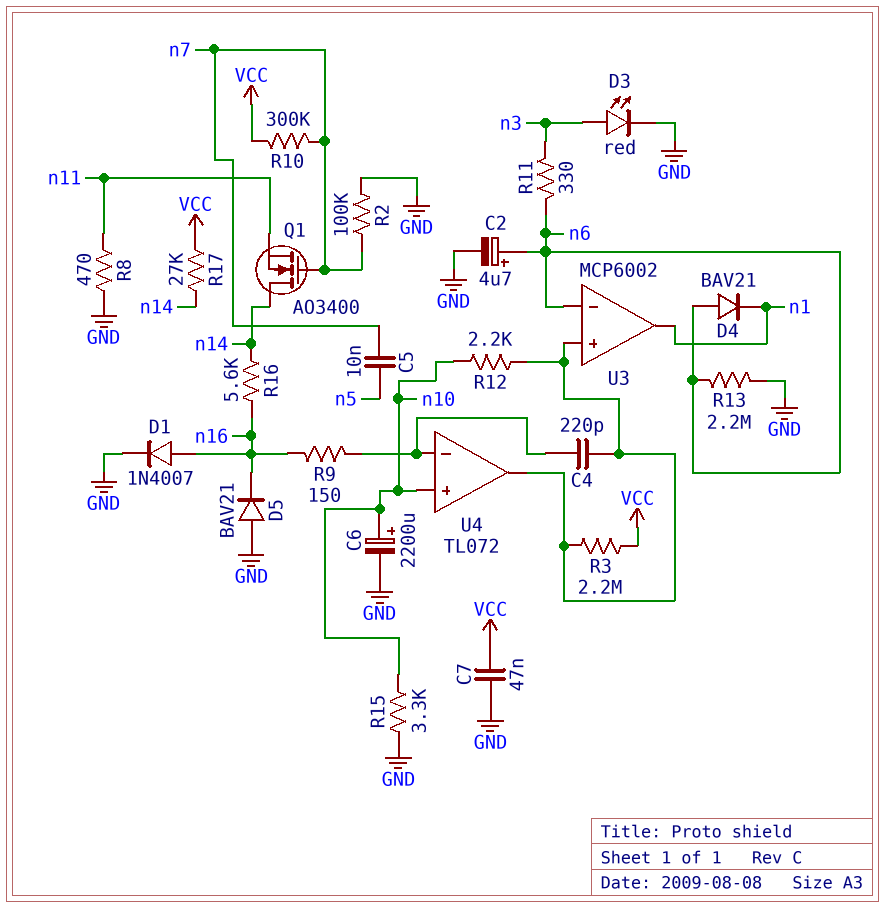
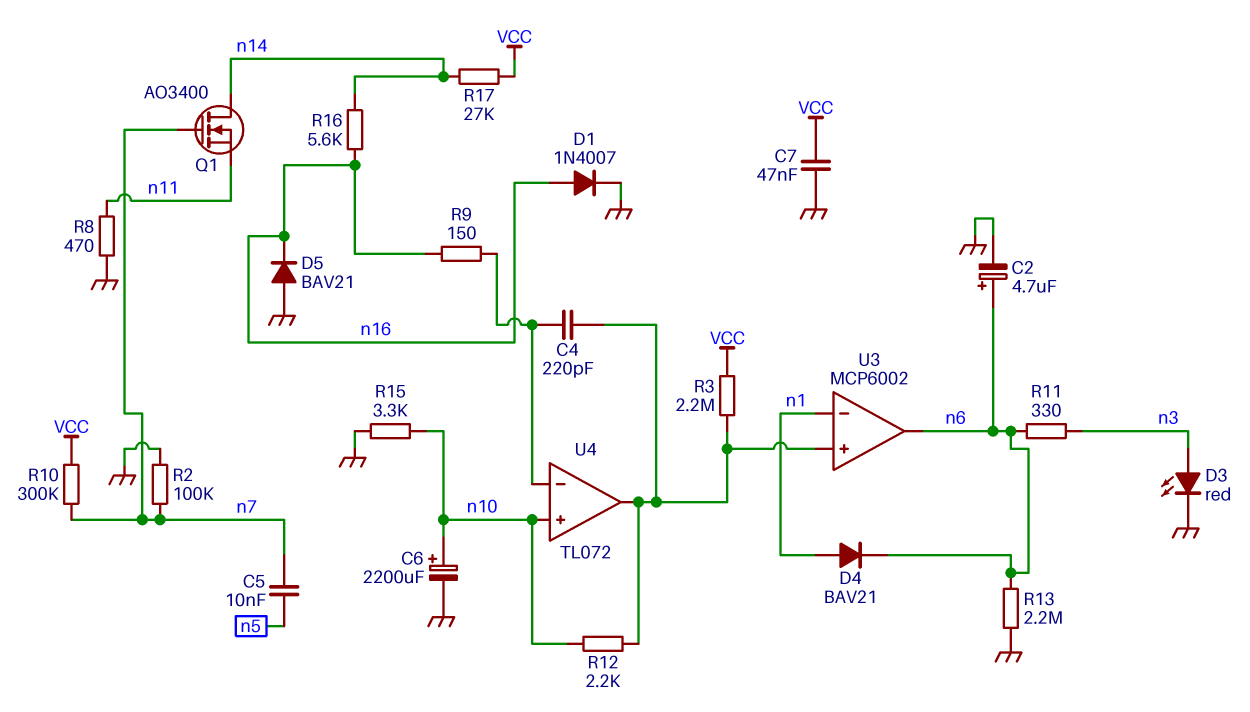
D4: diode BAV21 (A n6, K n1) -> diode BAV21 (A n1, K n6)
U3 pin in-: n6 -> n1
U3 pin out: n1 -> n6

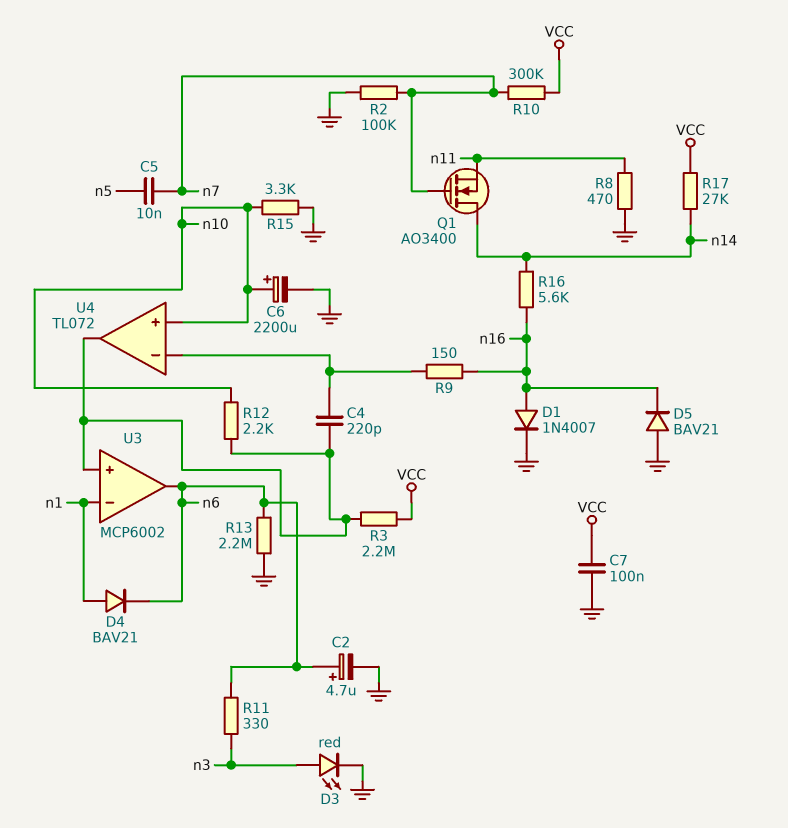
C7: 47nF (GND, VCC) -> 100nF (GND, VCC)

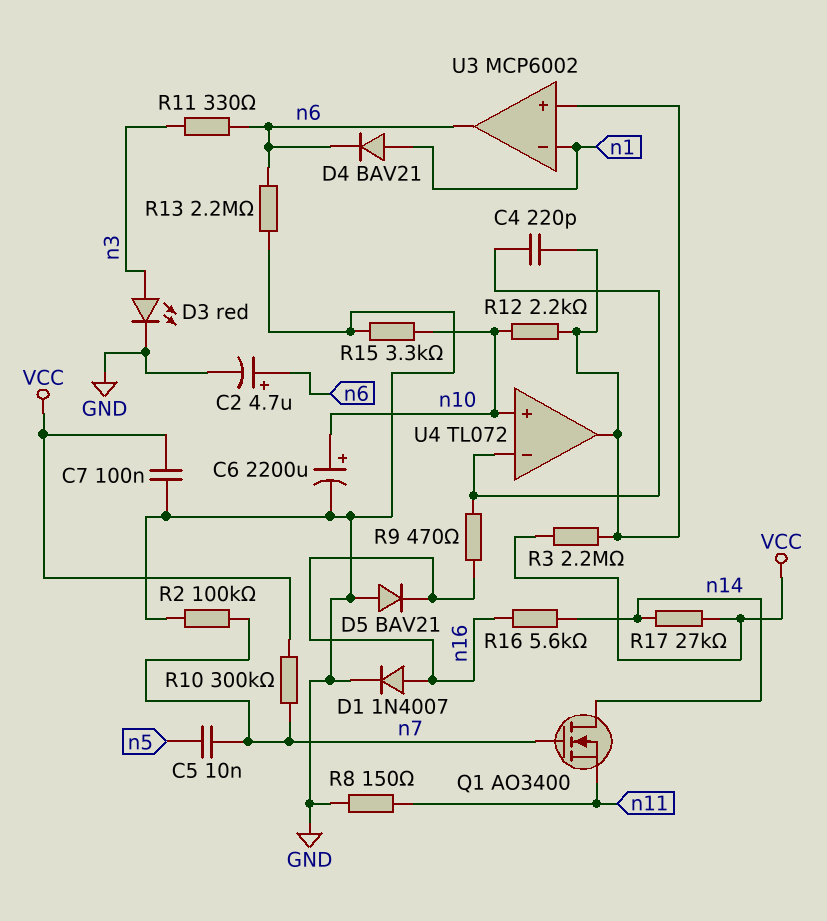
R8: 470 (GND, n11) -> 150 (GND, n11)
R9: 150 (U4/in-, n16) -> 470 (U4/in-, n16)

